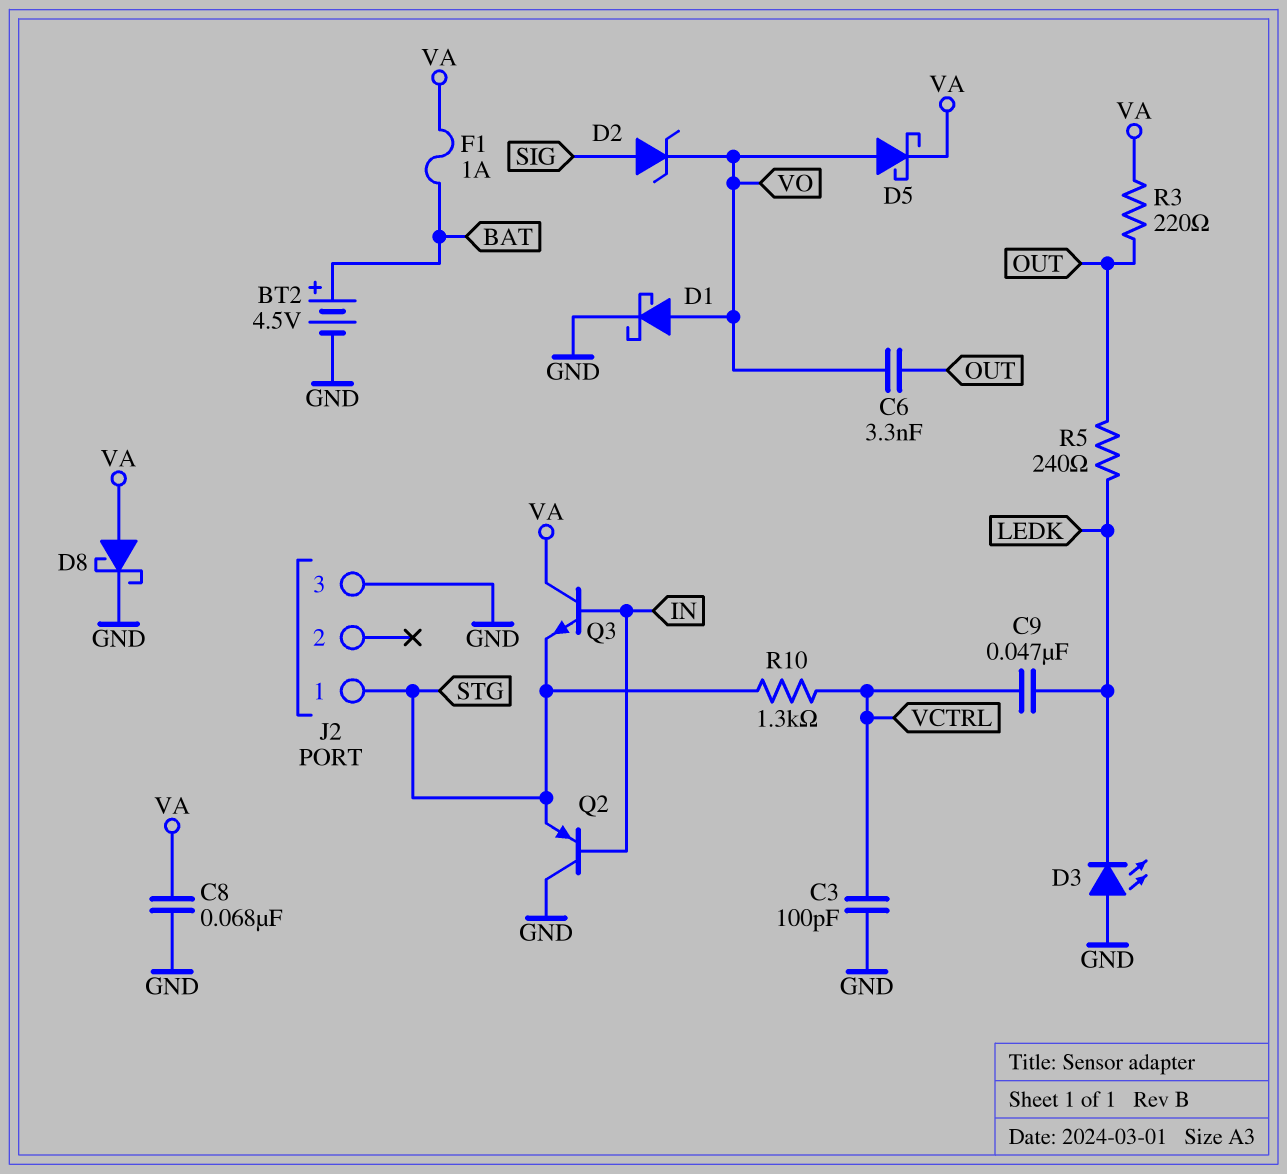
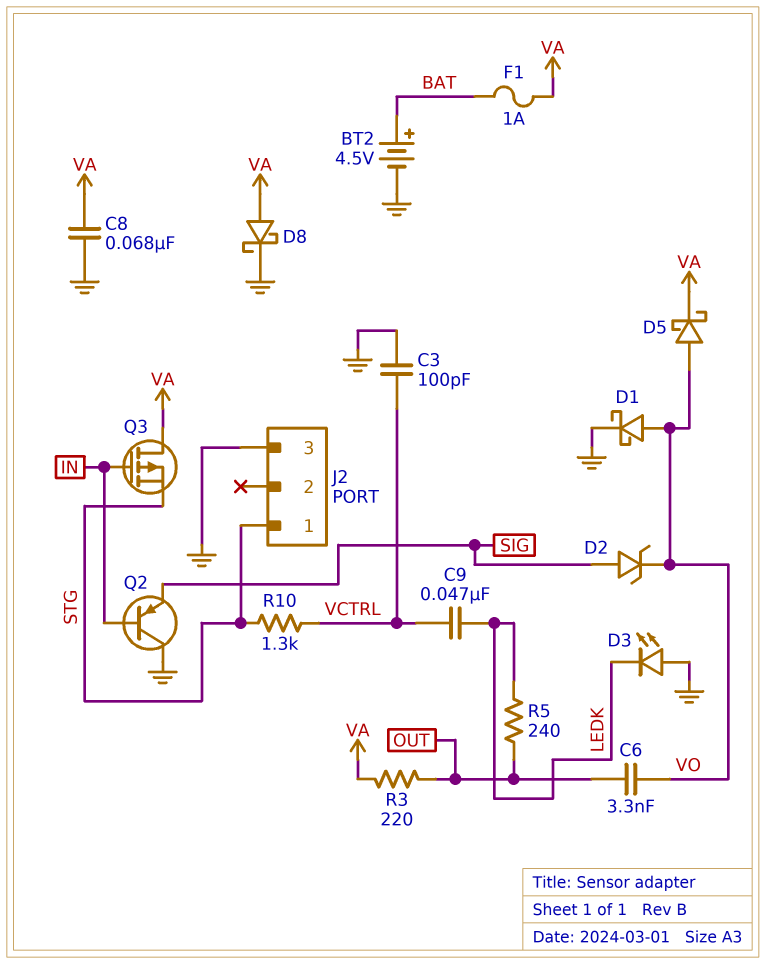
Q2: PNP (B IN, C GND, E STG) -> PNP (B IN, C GND, E SIG)
Q3: NPN (B IN, C VA, E STG) -> PMOS (G IN, D VA, S STG)

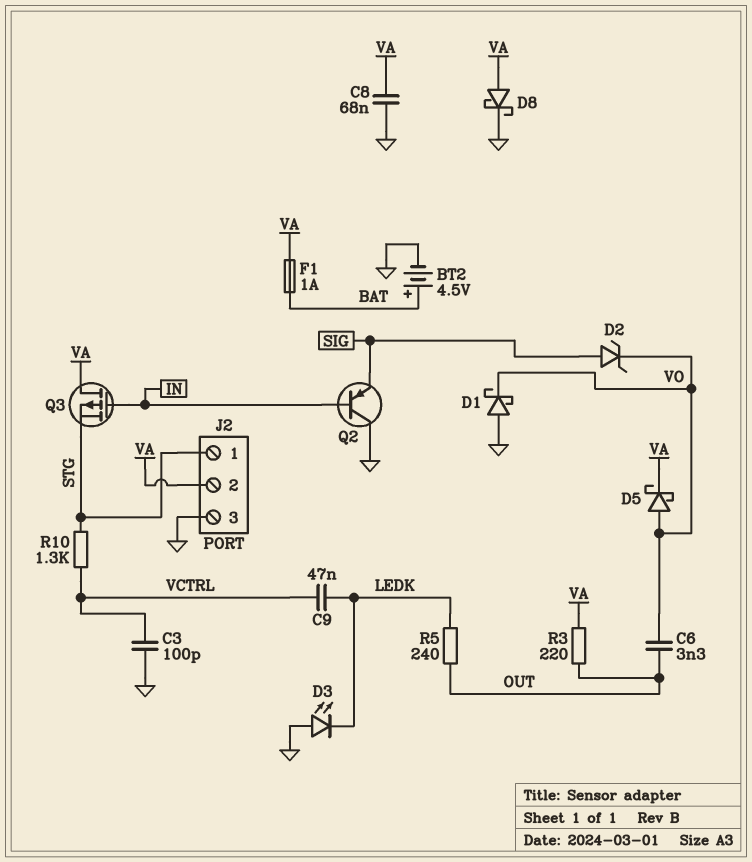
D1: schottky (A VO, K GND) -> schottky (A GND, K VO)
J2 pin 2: none -> VA

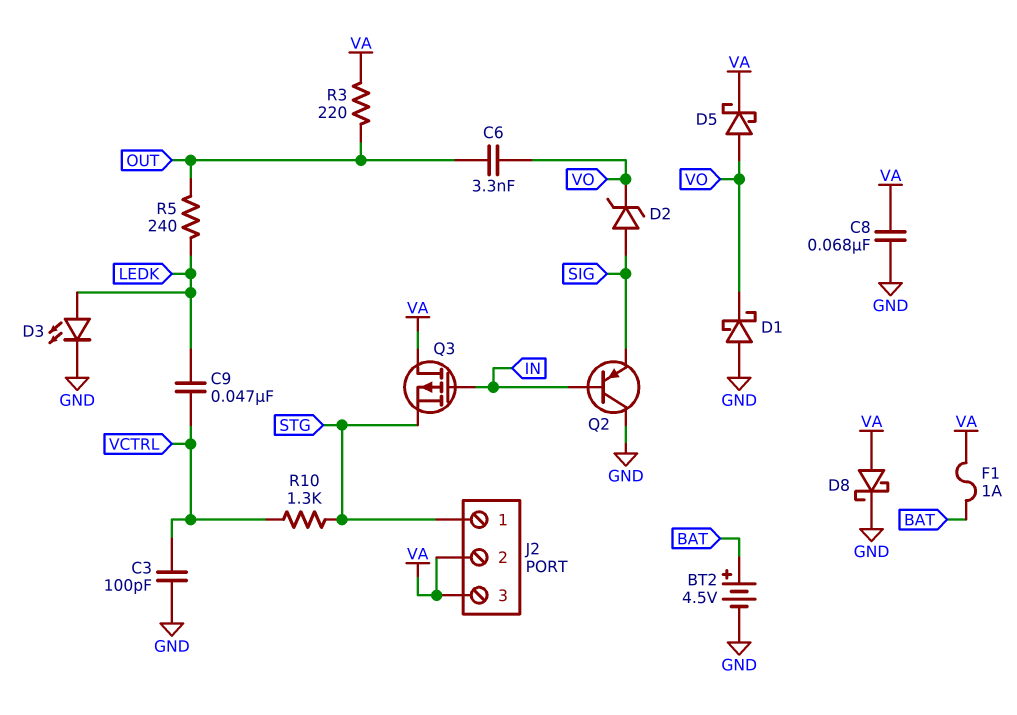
D3: LED (A GND, K LEDK) -> LED (A LEDK, K GND)
J2 pin 3: GND -> VA

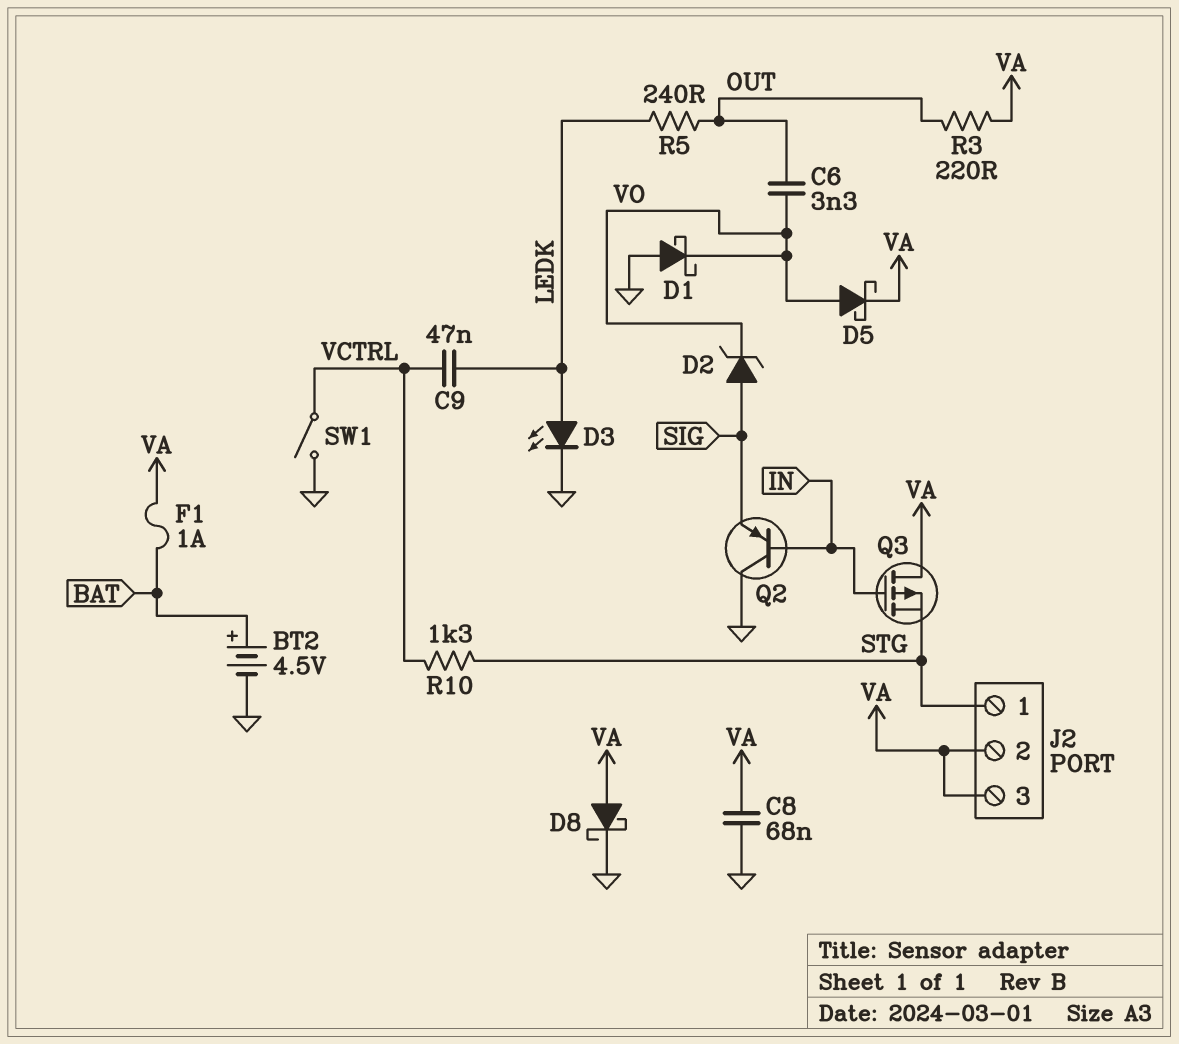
C3: 100pF (GND, VCTRL) -> none
SW1: none -> switch (GND, VCTRL)

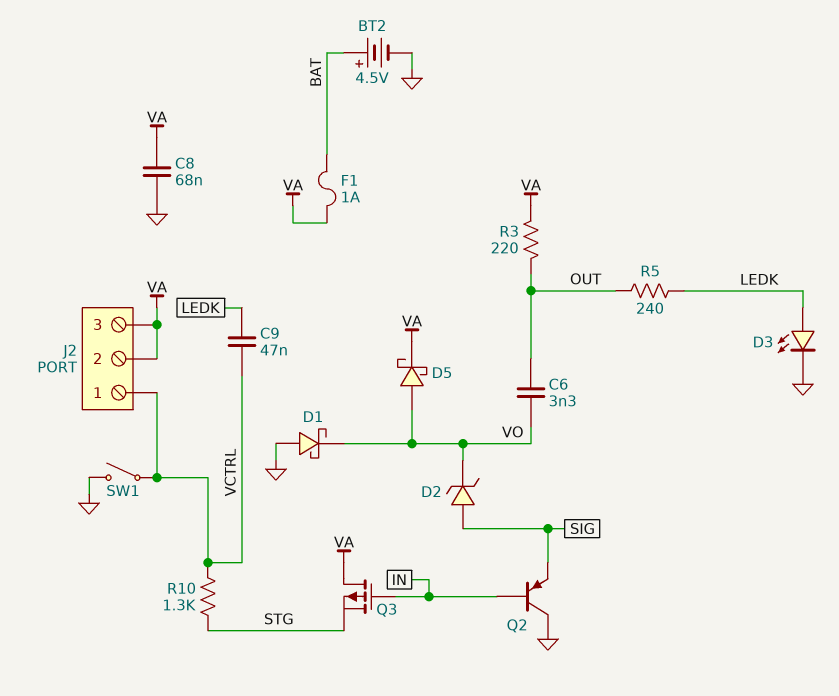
D8: schottky (A VA, K GND) -> none
J2 pin 1: STG -> VCTRL

